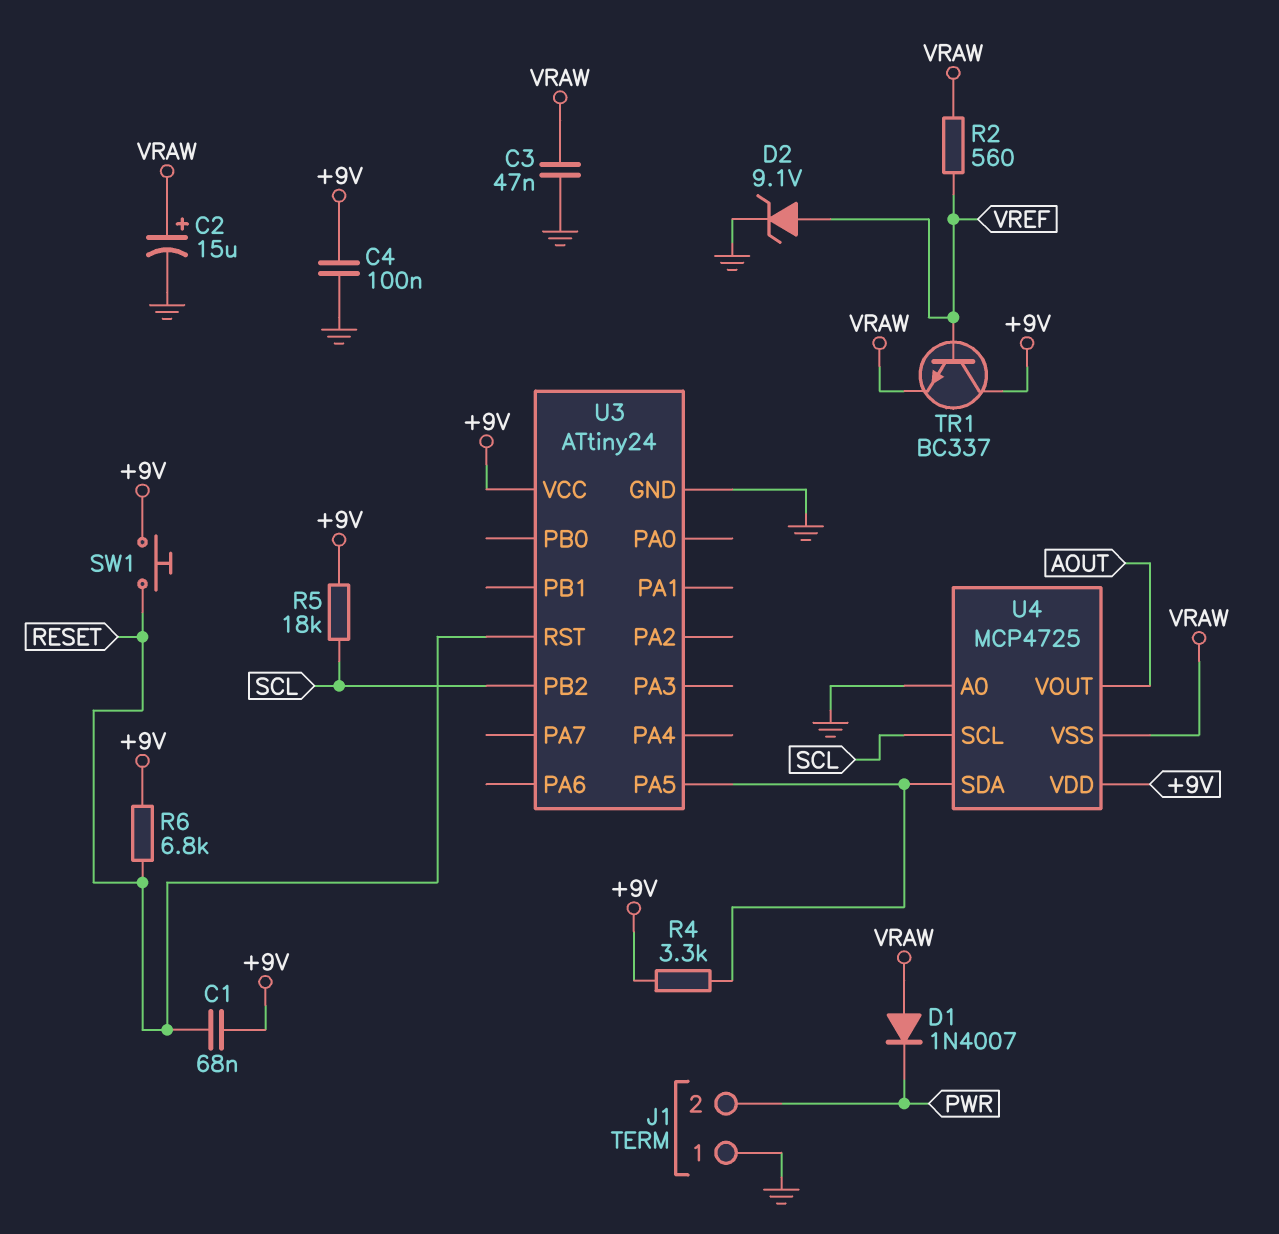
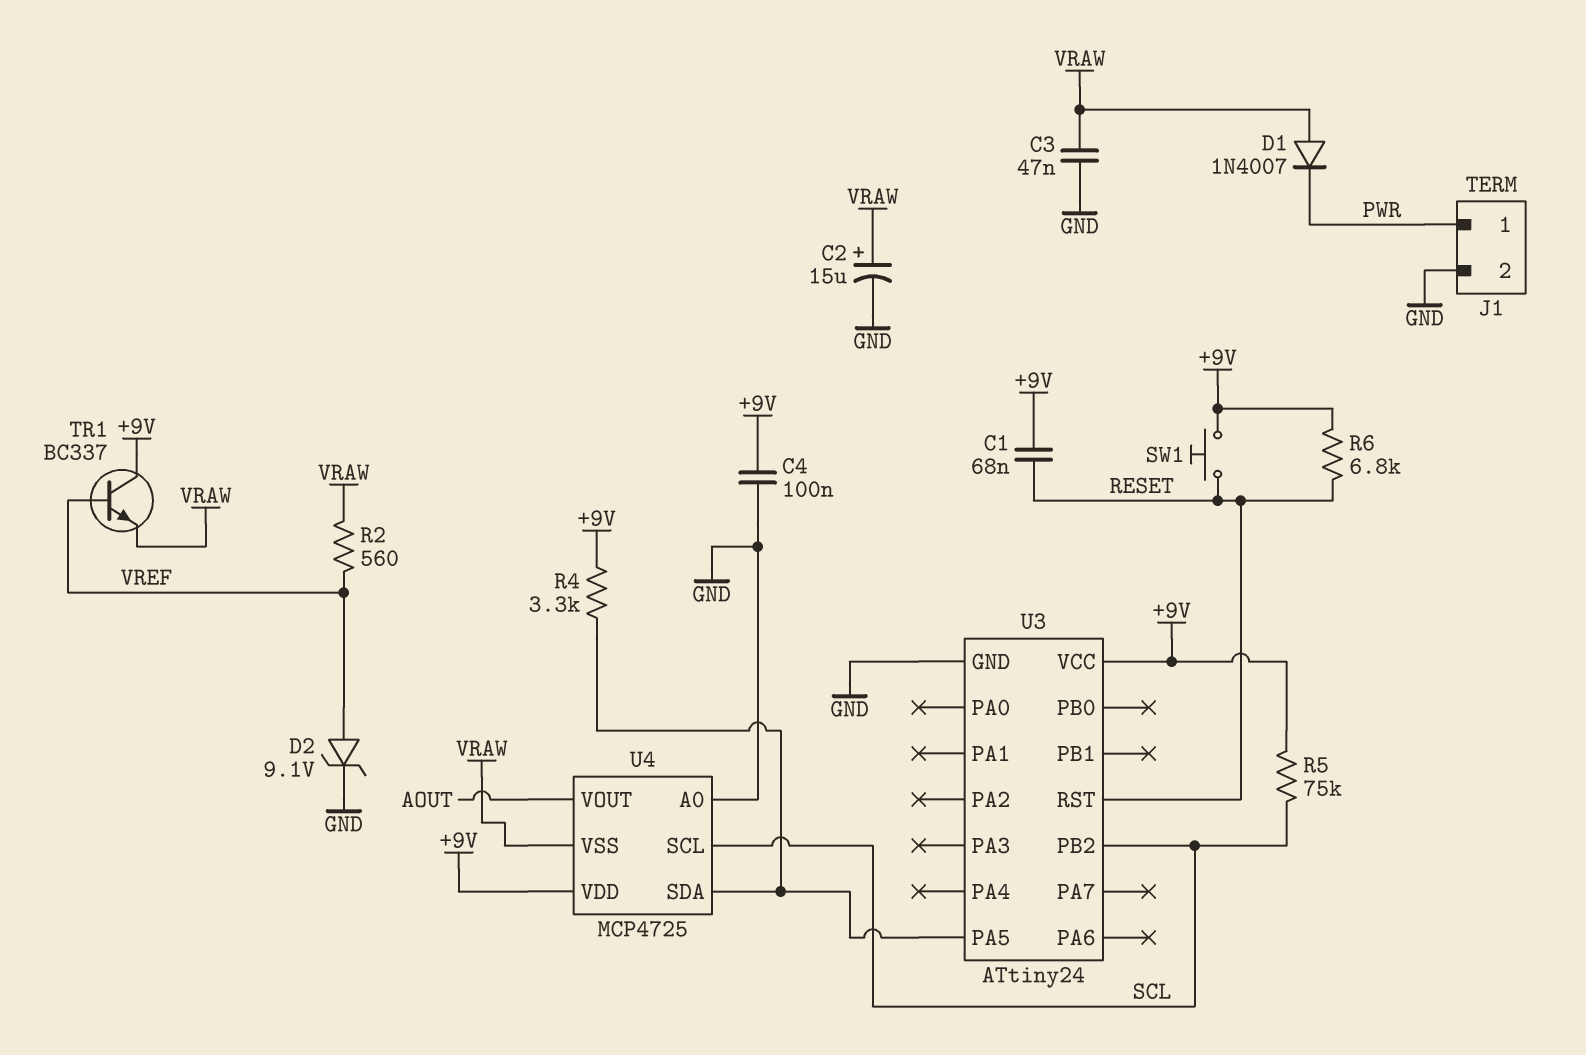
J1 pin 1: GND -> PWR
J1 pin 2: PWR -> GND
R5: 18k (+9V, SCL) -> 75k (+9V, SCL)

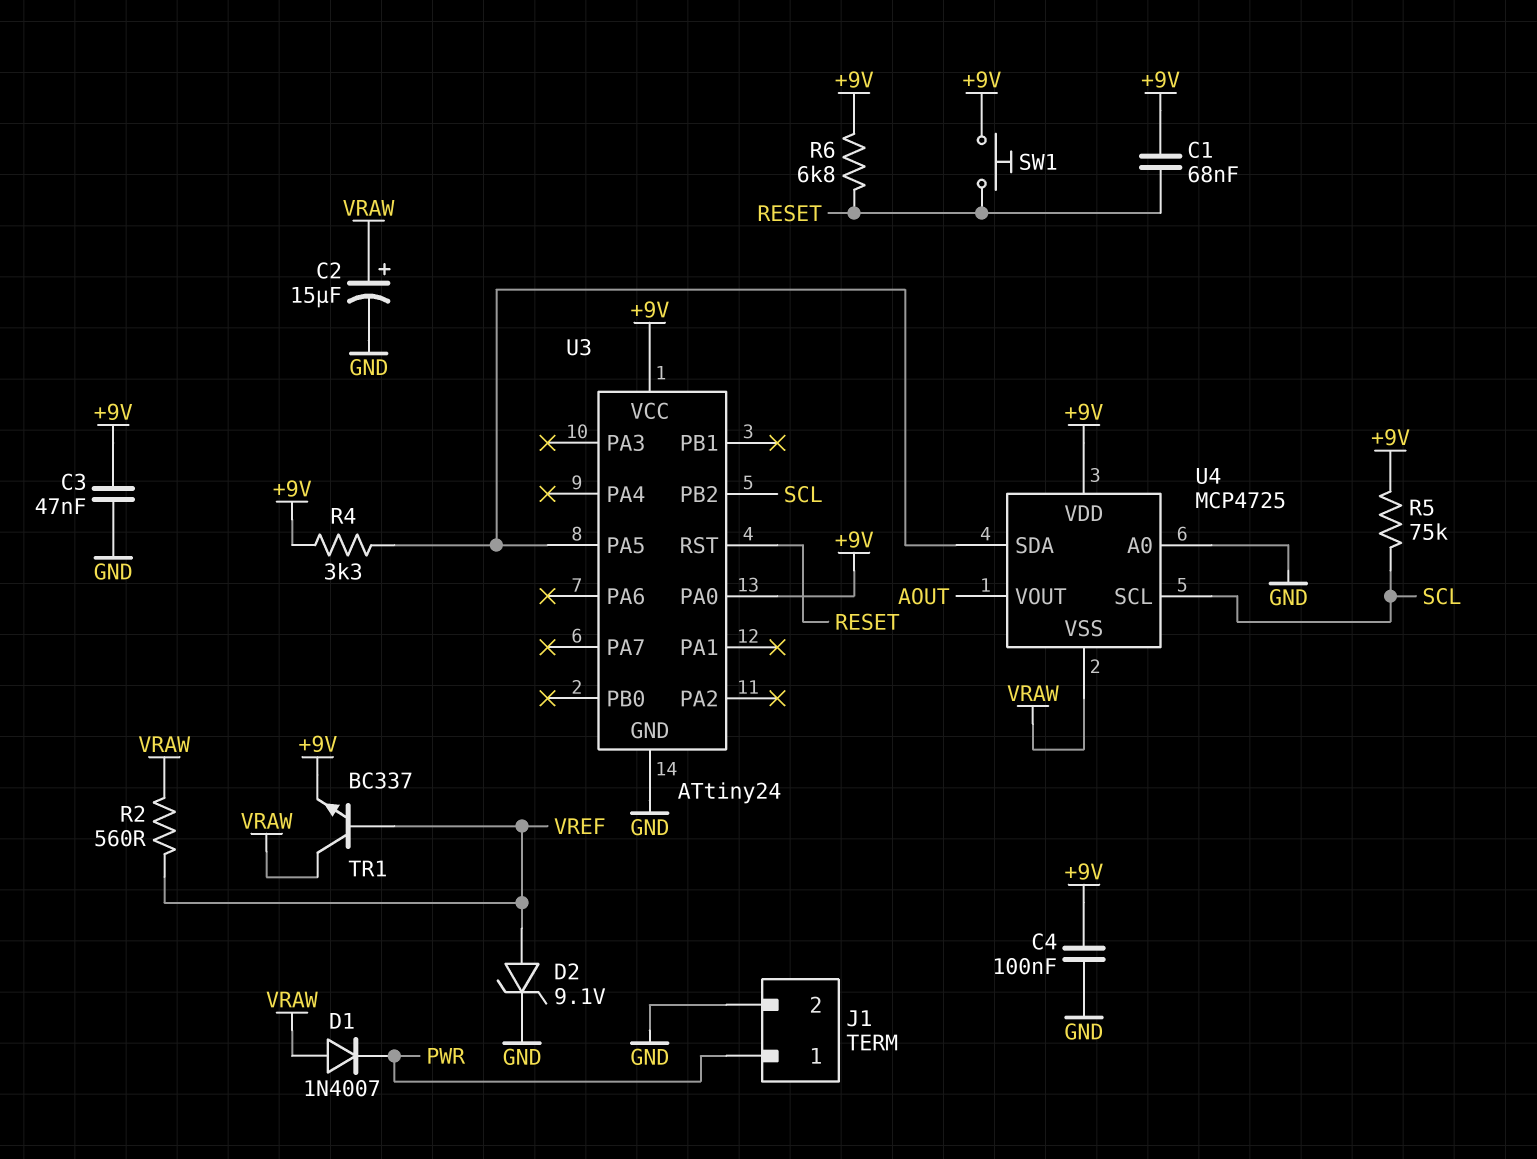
C3: 47nF (GND, VRAW) -> 47nF (+9V, GND)
TR1: NPN BC337 (B VREF, C +9V, E VRAW) -> NPN BC337 (B VREF, C VRAW, E +9V)
U3 pin PA0: none -> +9V

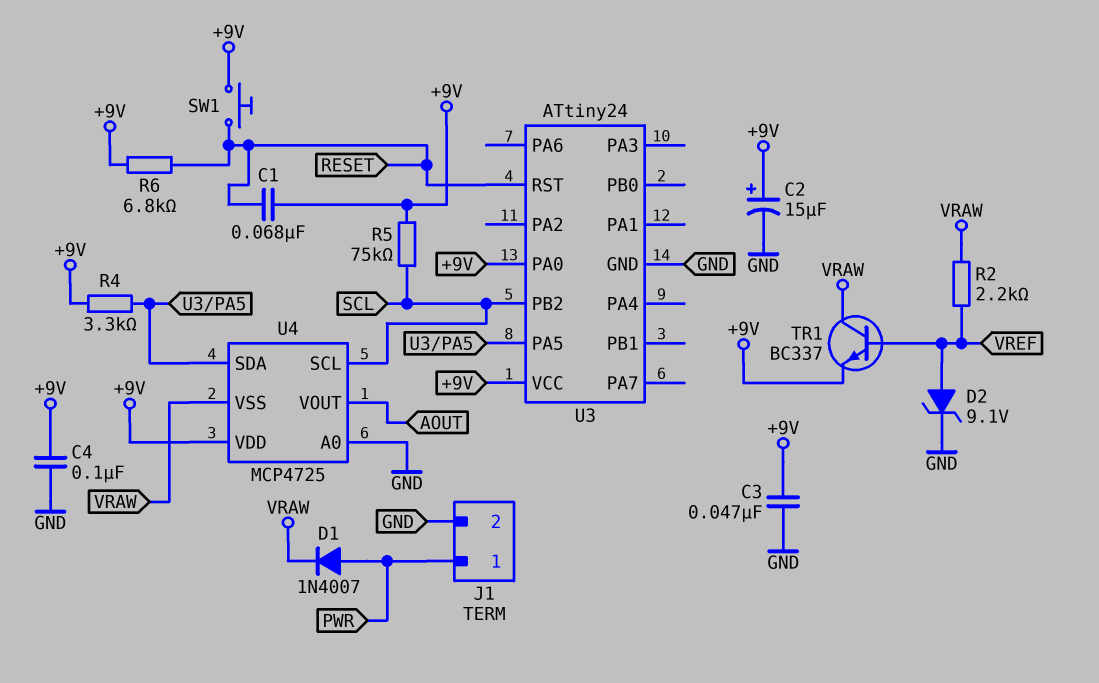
C2: 15uF (plus VRAW, minus GND) -> 15uF (plus +9V, minus GND)
D1: diode 1N4007 (A VRAW, K PWR) -> diode 1N4007 (A PWR, K VRAW)
R2: 560 (VRAW, VREF) -> 2.2k (VRAW, VREF)

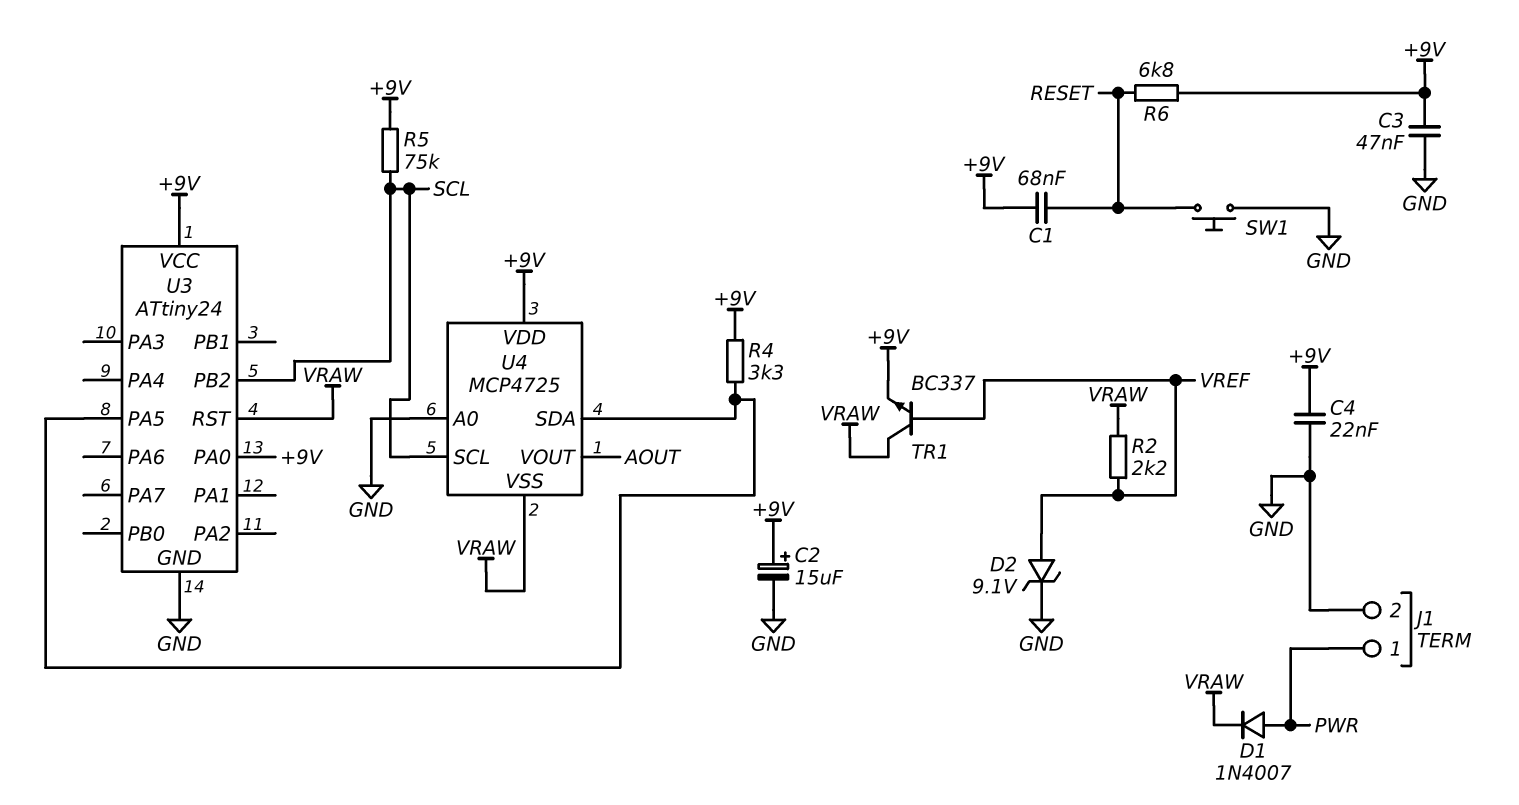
C4: 100nF (+9V, GND) -> 22nF (+9V, GND)
SW1: button (+9V, RESET) -> button (GND, RESET)
U3 pin RST: RESET -> VRAW

